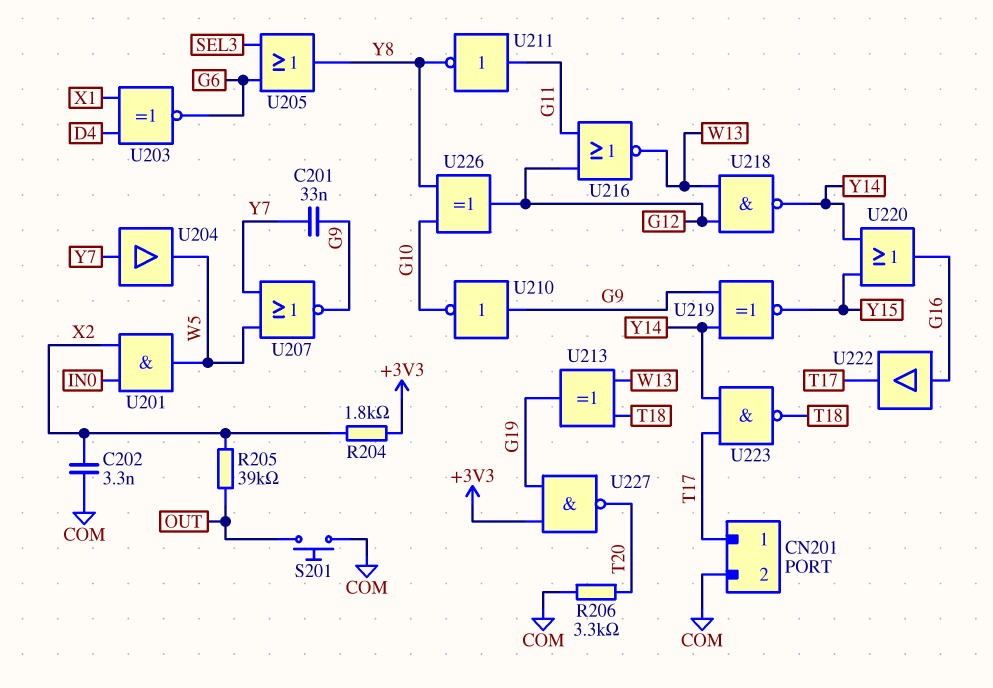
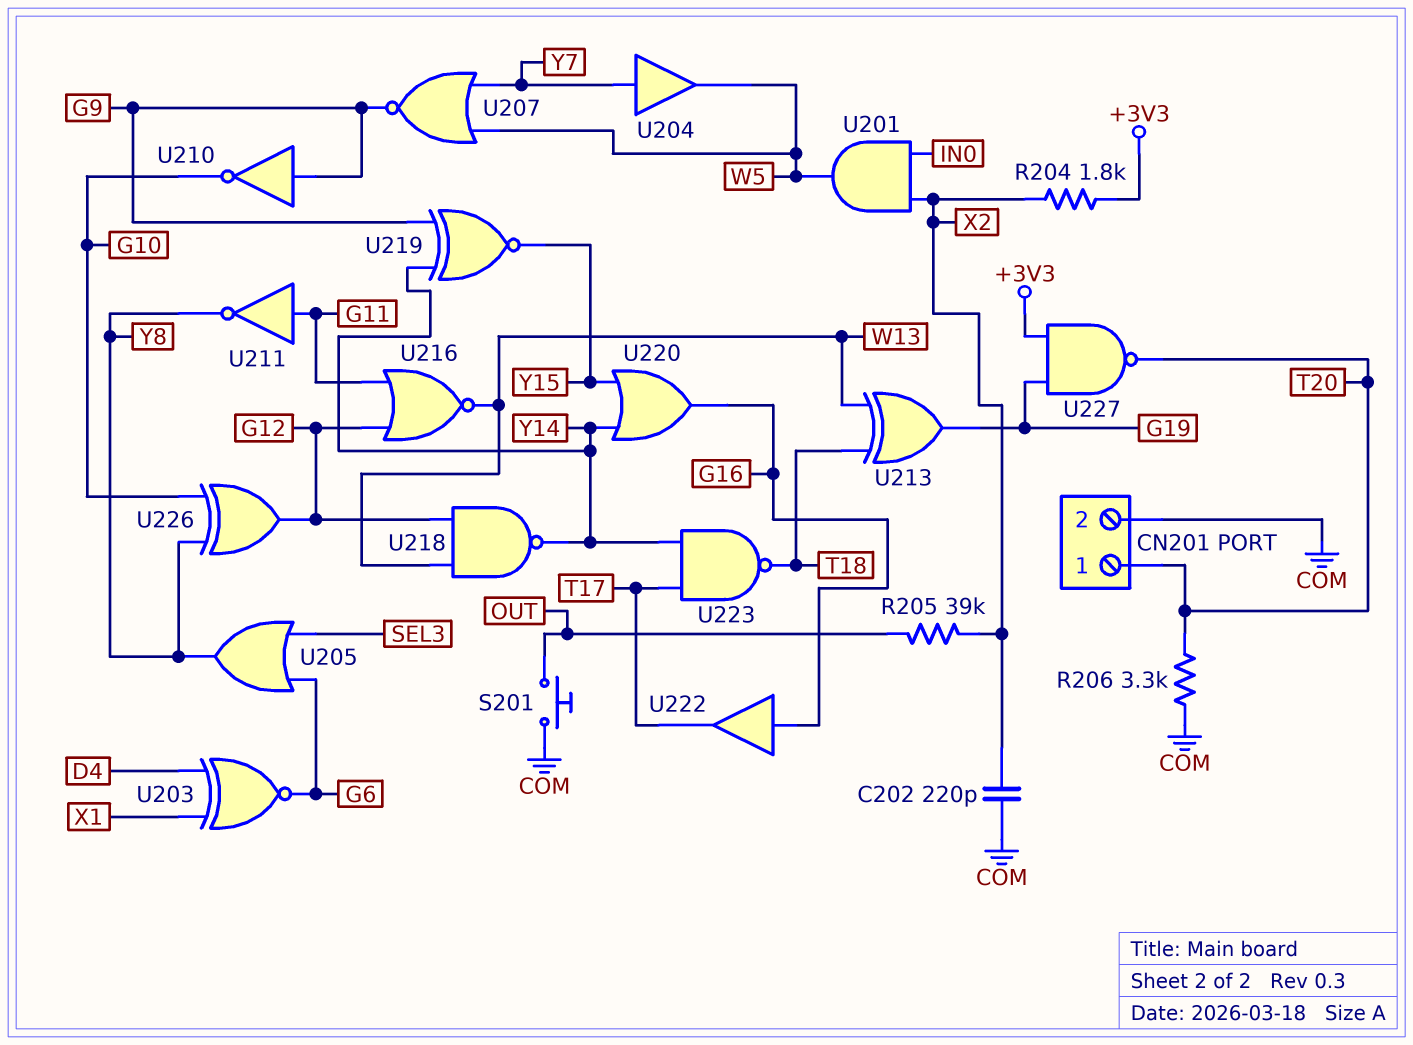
C201: 33nF (G9, Y7) -> none
C202: 3.3nF (COM, X2) -> 220pF (COM, X2)
CN201 pin 1: T17 -> T20

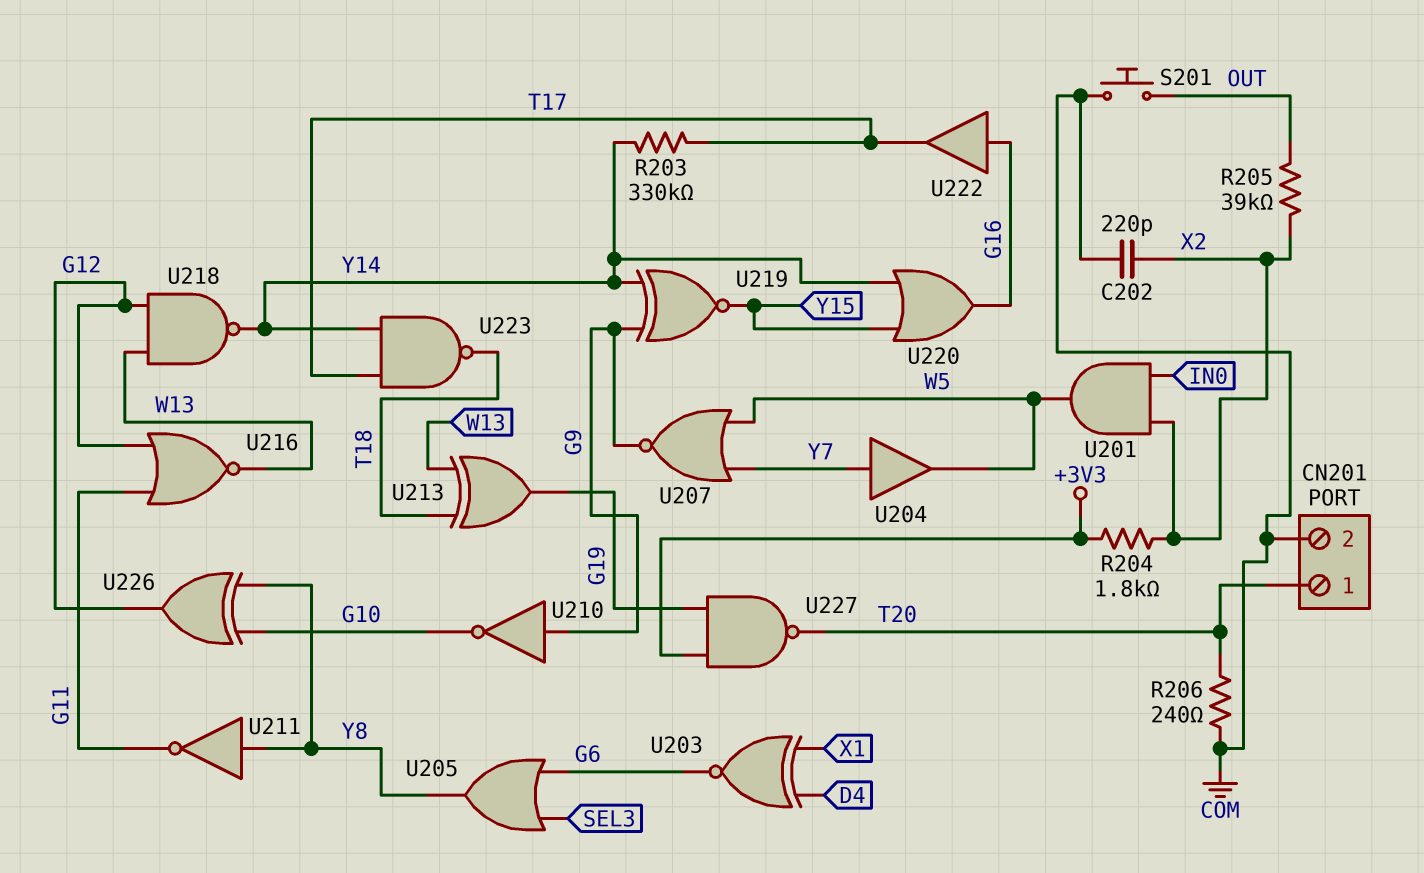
R203: none -> 330k (T17, Y14)
R206: 3.3k (COM, T20) -> 240 (COM, T20)
U211: NOT (in G11, out Y8) -> NOT (in Y8, out G11)

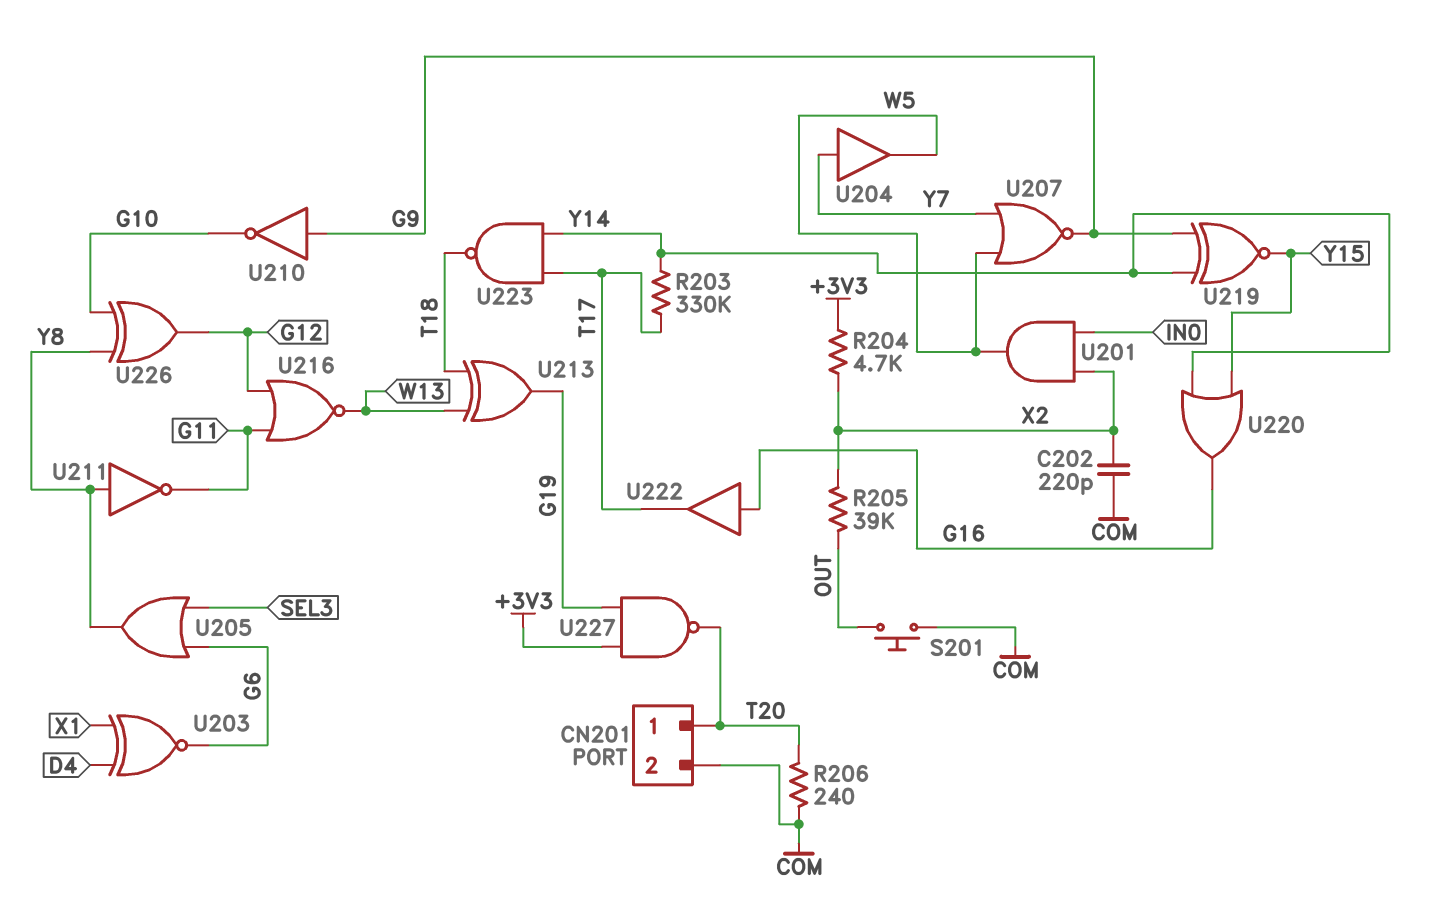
R204: 1.8k (+3V3, X2) -> 4.7k (+3V3, X2)
U218: NAND (in G12, in W13, out Y14) -> none

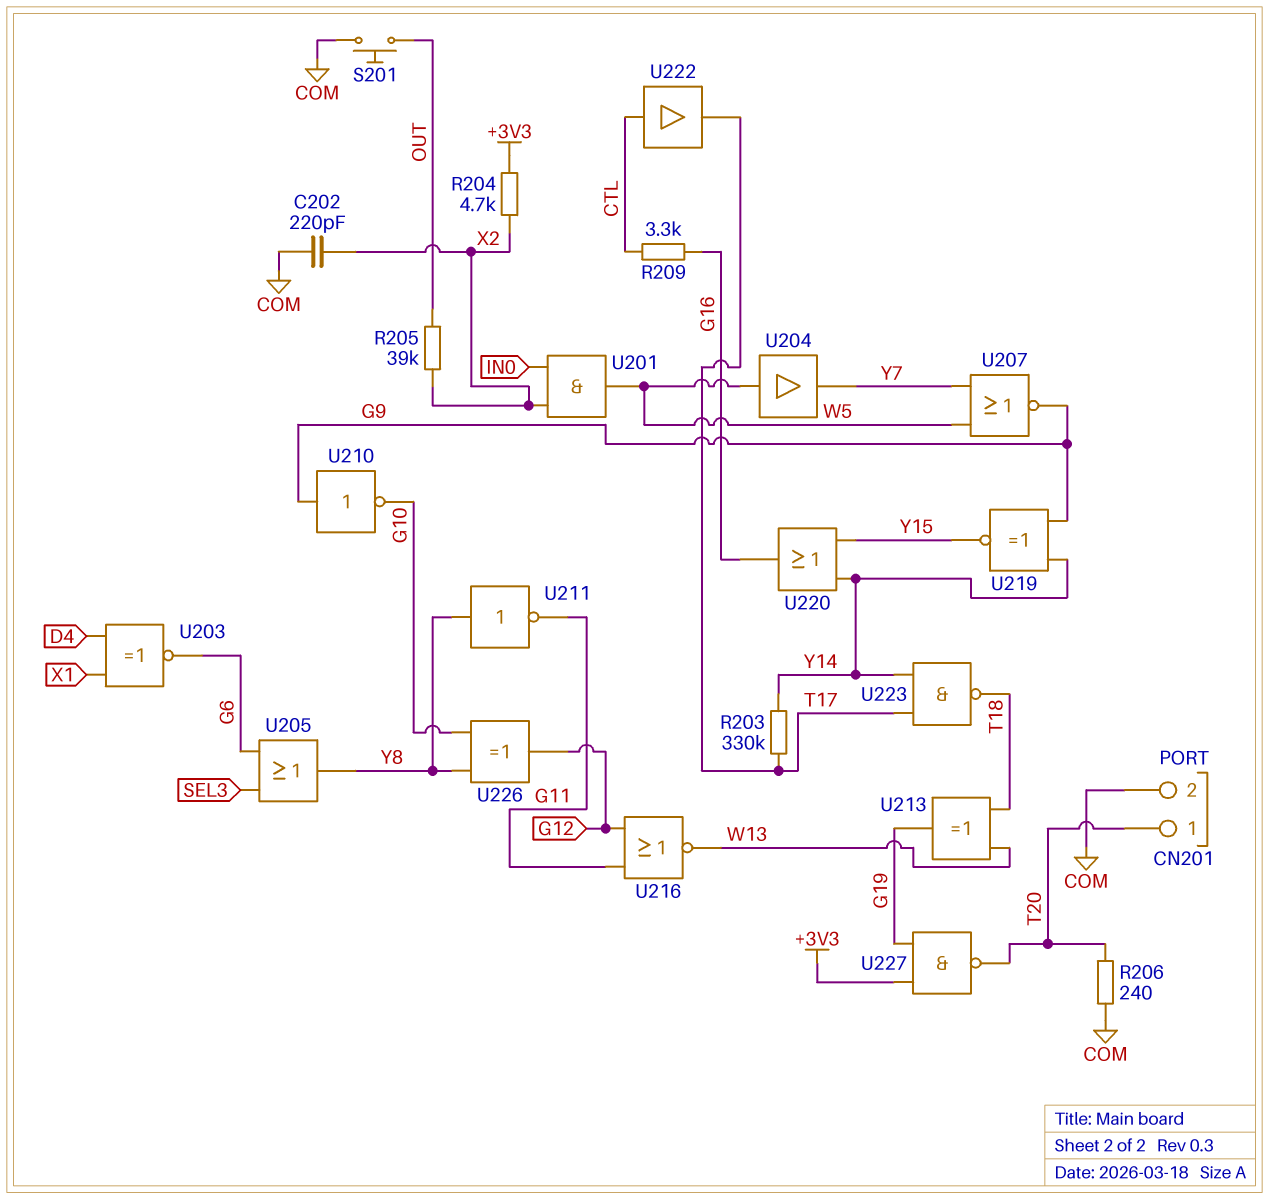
R209: none -> 3.3k (CTL, G16)
U204: buffer (in Y7, out W5) -> buffer (in W5, out Y7)
U222: buffer (in G16, out T17) -> buffer (in CTL, out T17)

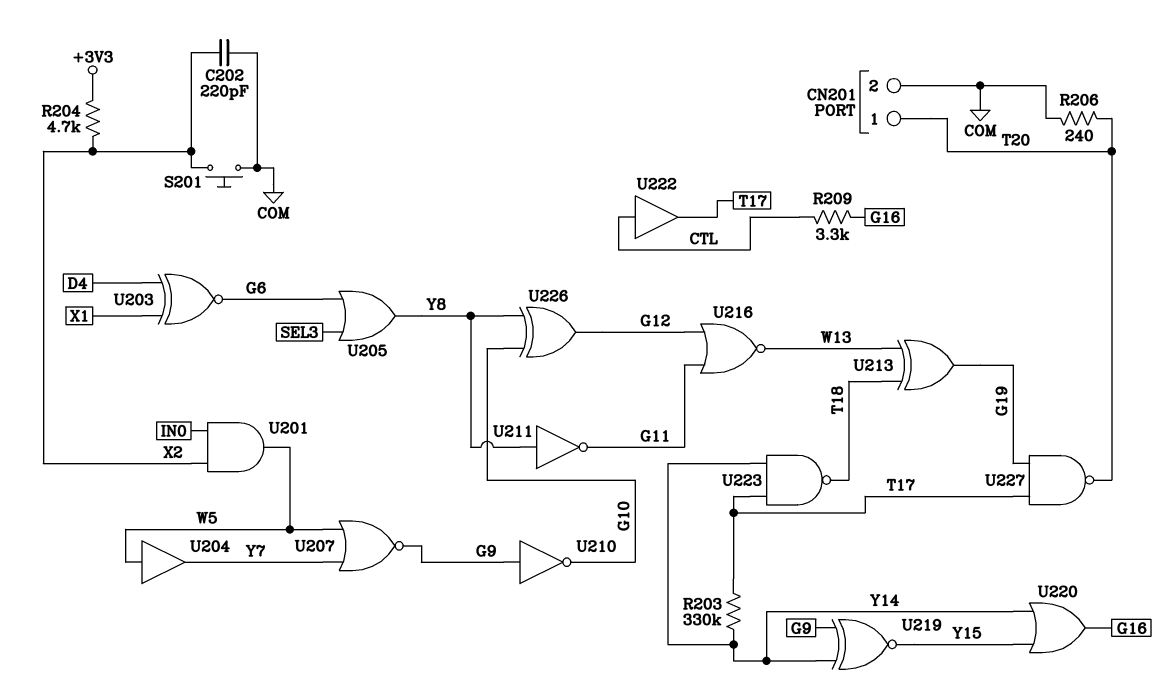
R205: 39k (OUT, X2) -> none
S201: button (COM, OUT) -> button (COM, X2)
U227: NAND (in +3V3, in G19, out T20) -> NAND (in G19, in T17, out T20)

